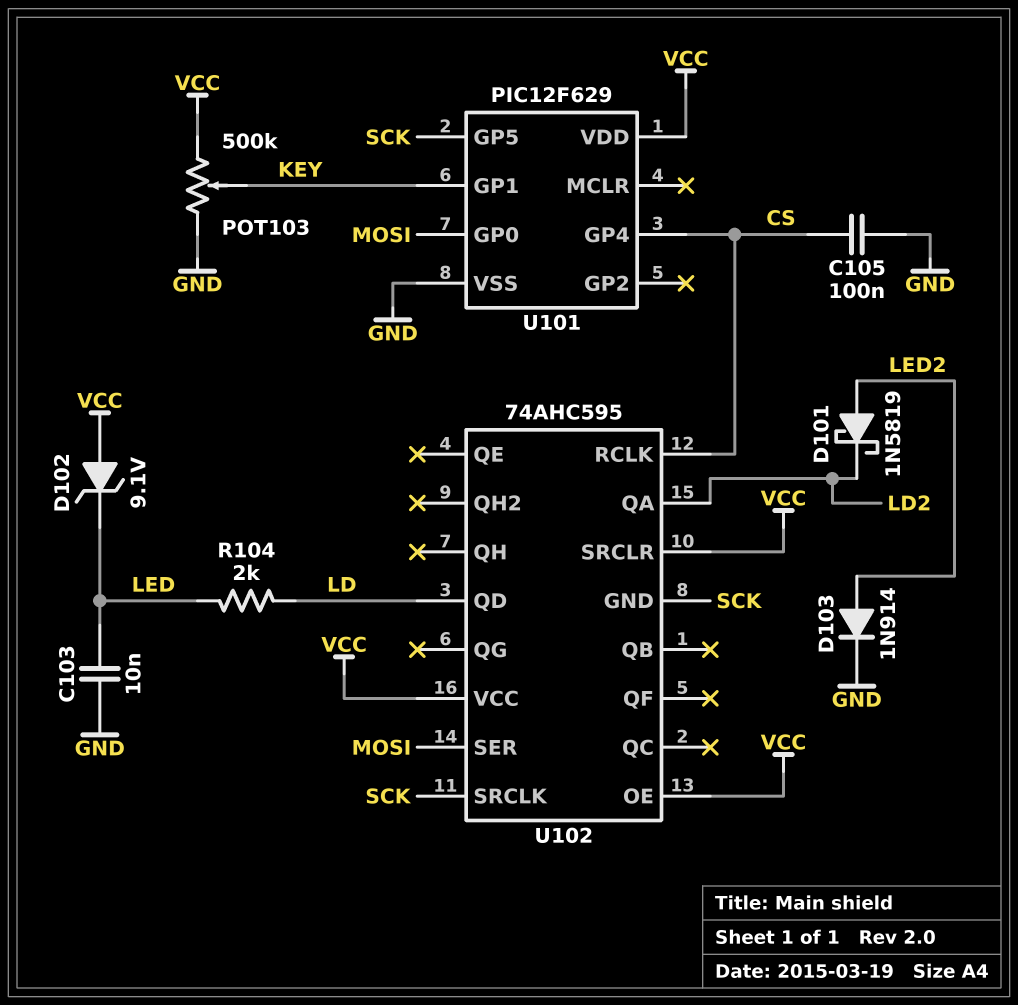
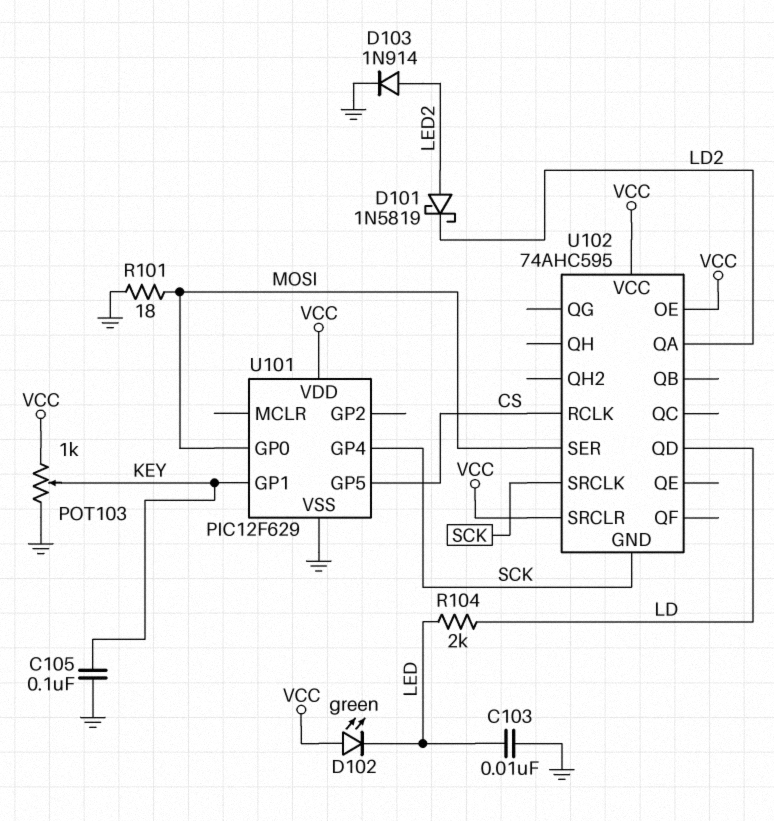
C105: 100nF (CS, GND) -> 100nF (GND, KEY)
D102: zener 9.1V (A VCC, K LED) -> LED green (A VCC, K LED)
POT103: 500k (GND, VCC, wiper KEY) -> 1k (GND, VCC, wiper KEY)
R101: none -> 18 (GND, MOSI)
U101 pin GP4: CS -> SCK
U101 pin GP5: SCK -> CS

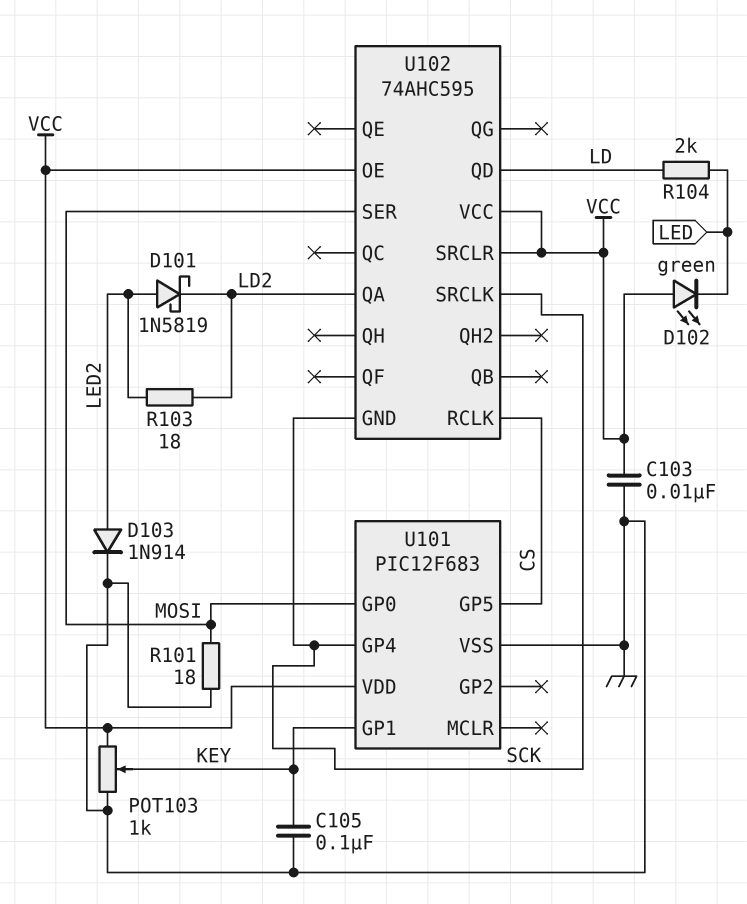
C103: 10nF (GND, LED) -> 10nF (GND, VCC)
R103: none -> 18 (LD2, LED2)
U101: PIC12F629 -> PIC12F683

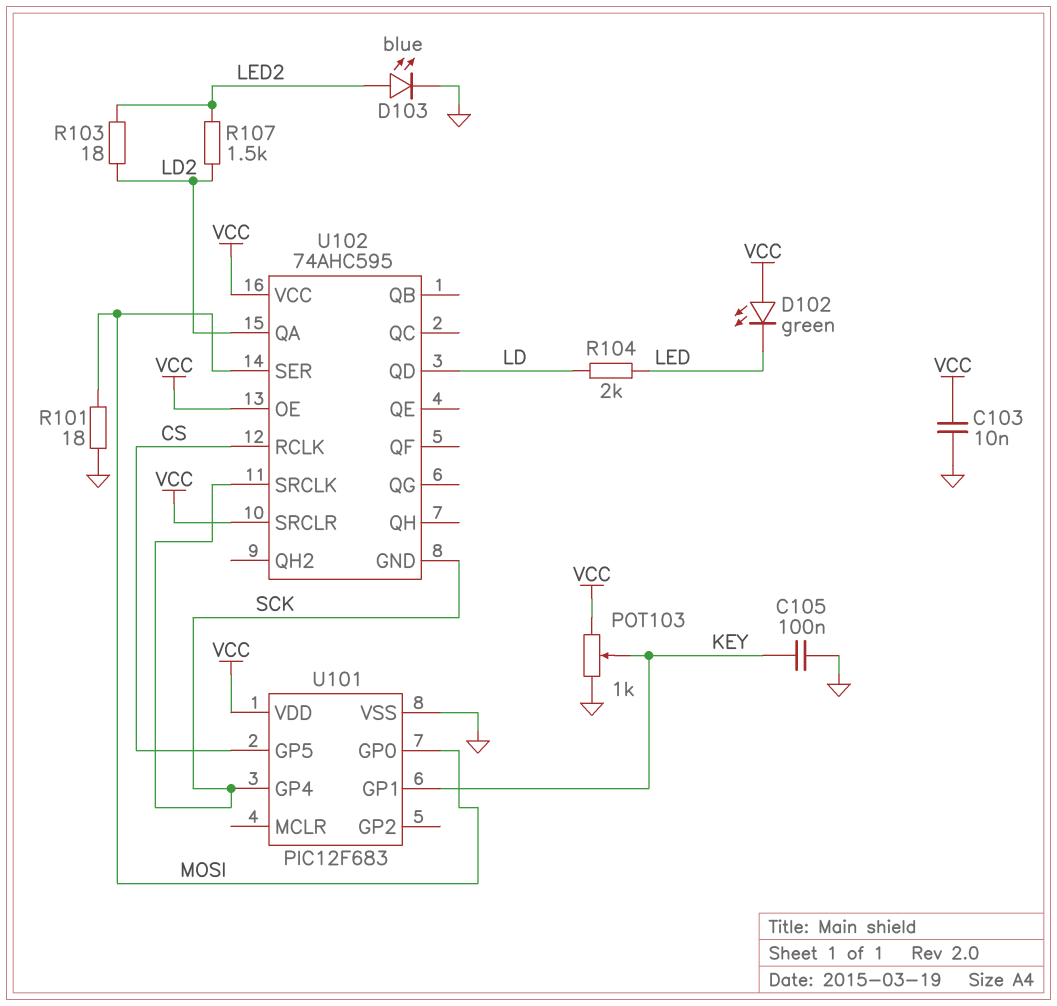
D101: schottky 1N5819 (A LED2, K LD2) -> none
D103: diode 1N914 (A LED2, K GND) -> LED blue (A LED2, K GND)
R107: none -> 1.5k (LD2, LED2)

